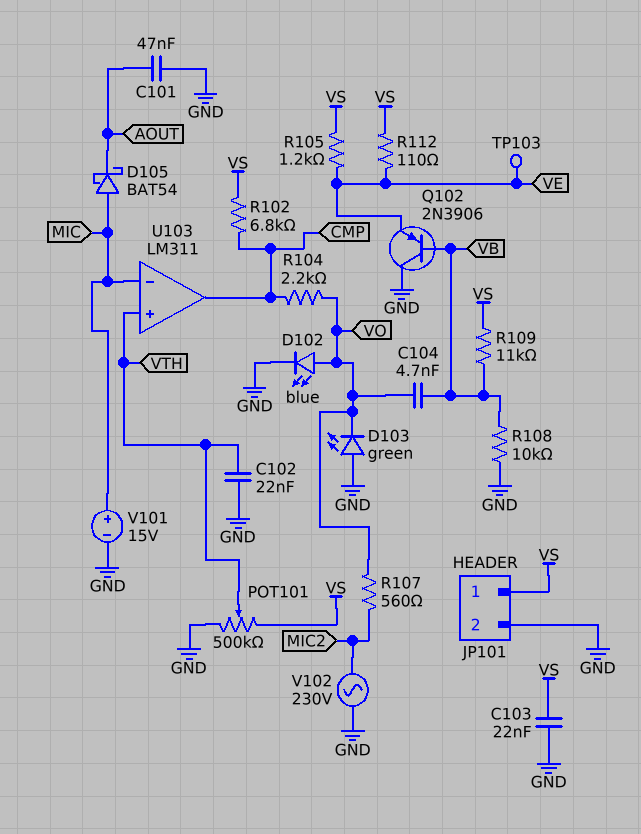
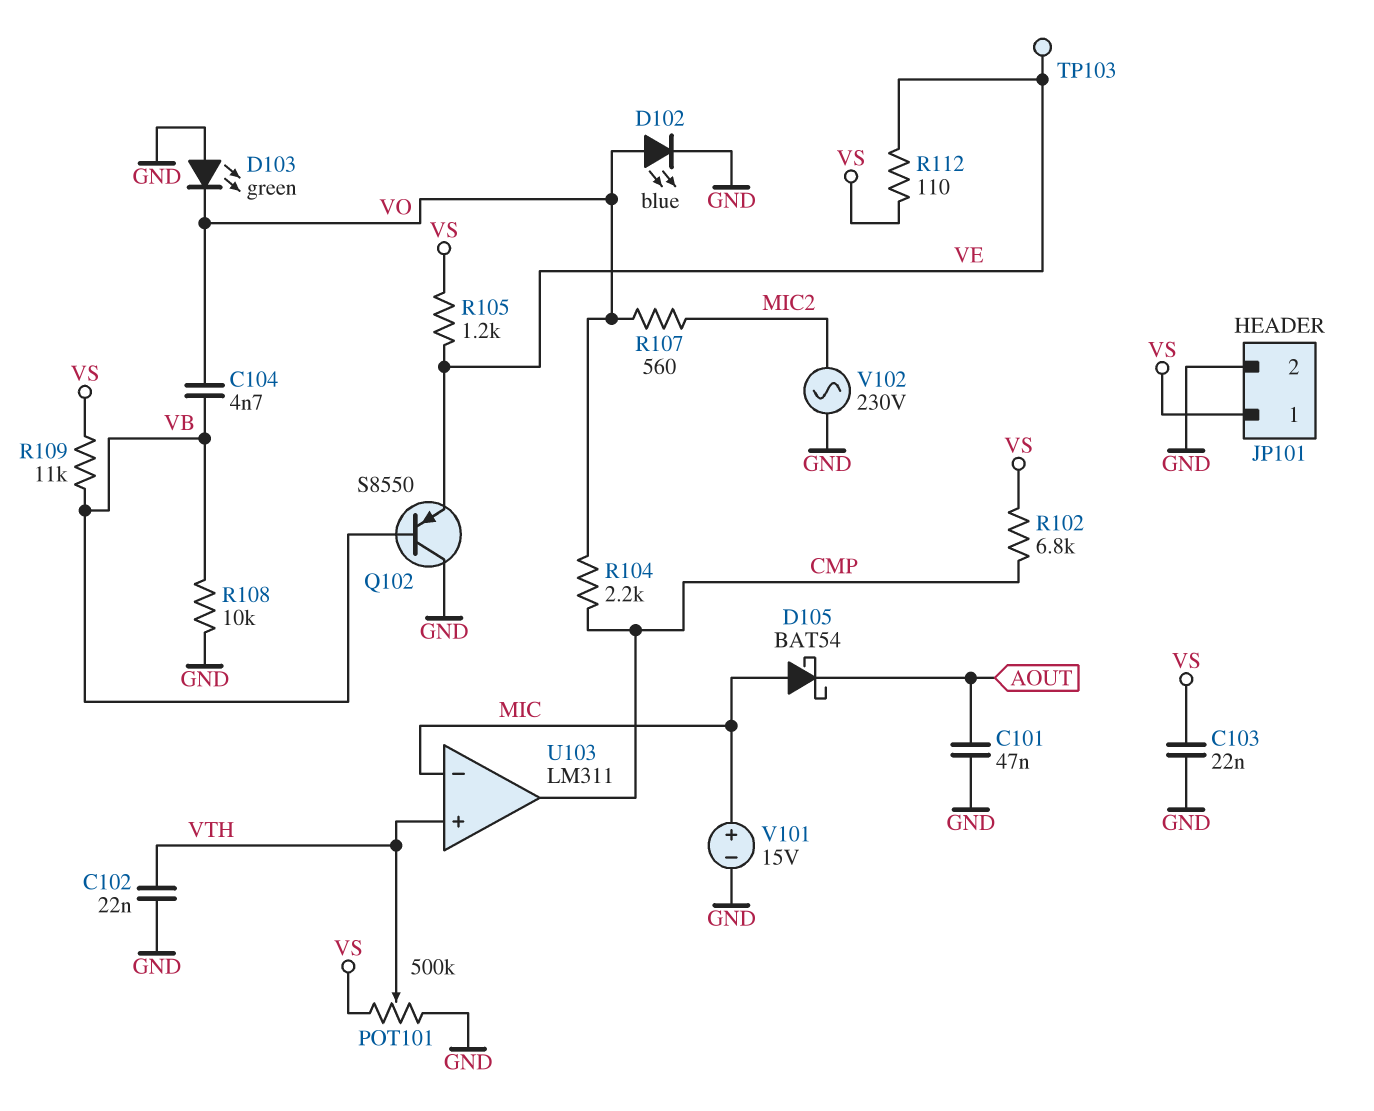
Q102: PNP 2N3906 (B VB, C GND, E VE) -> PNP S8550 (B VB, C GND, E VE)

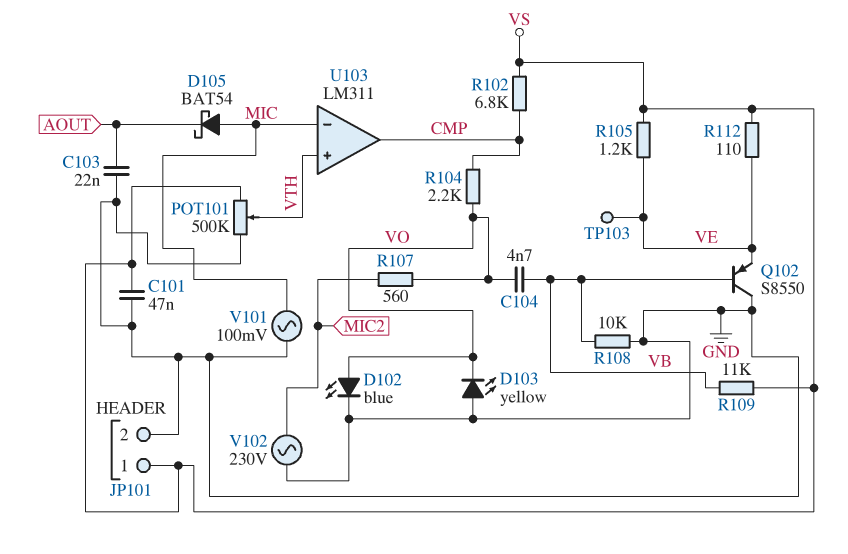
C101: 47nF (AOUT, GND) -> 47nF (GND, VS)
C102: 22nF (GND, VTH) -> none
C103: 22nF (GND, VS) -> 22nF (AOUT, GND)
D103: LED green (A GND, K VO) -> LED yellow (A GND, K VO)
V101: 15V (plus MIC, minus GND) -> AC 100mV (GND, MIC)

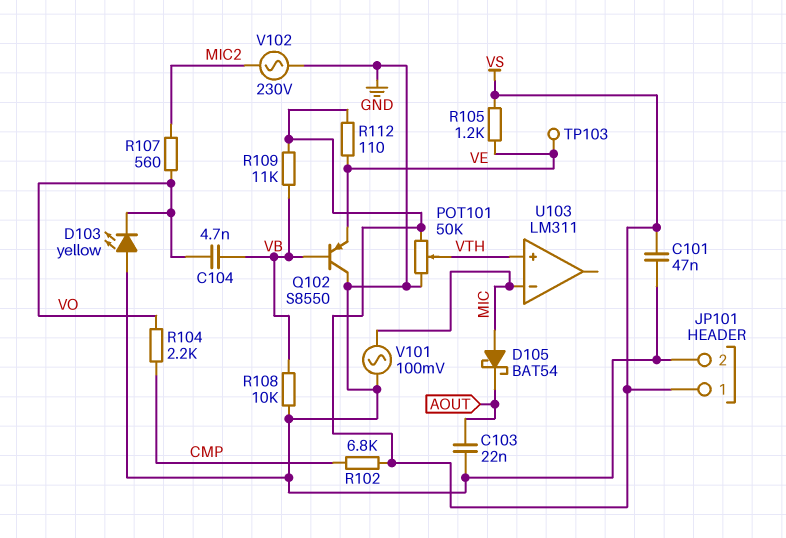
D102: LED blue (A VO, K GND) -> none
POT101: 500k (GND, VS, wiper VTH) -> 50k (GND, VS, wiper VTH)
U103 pin out: CMP -> none

